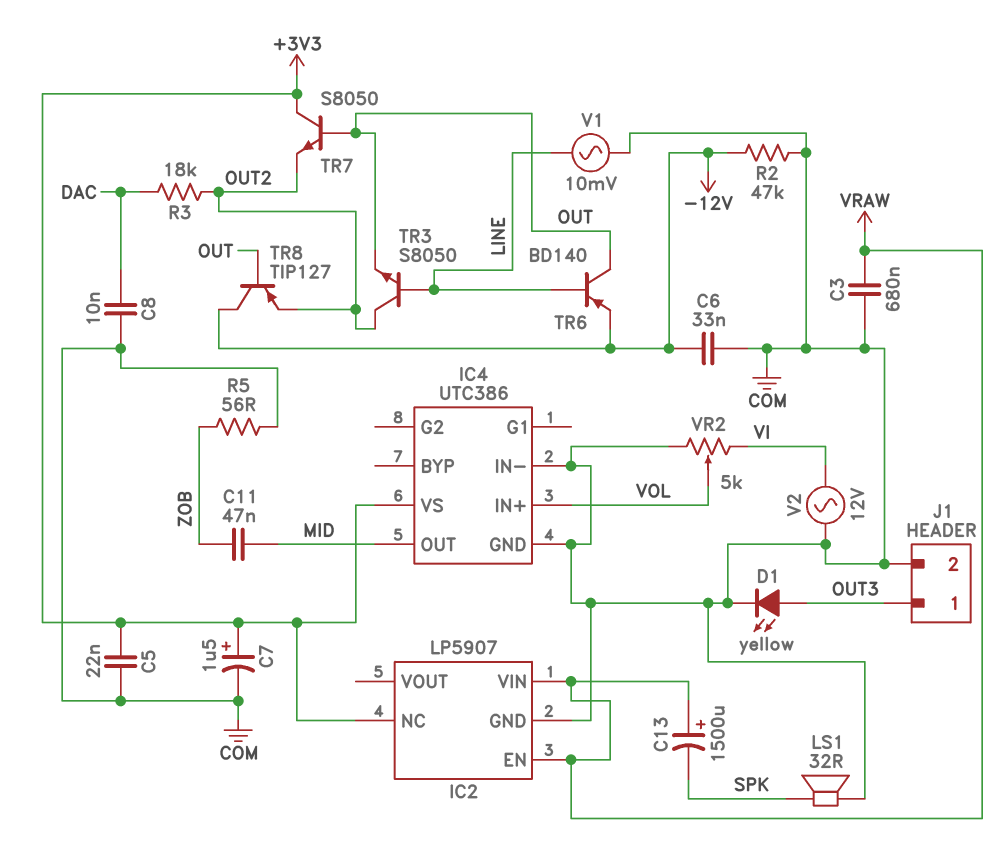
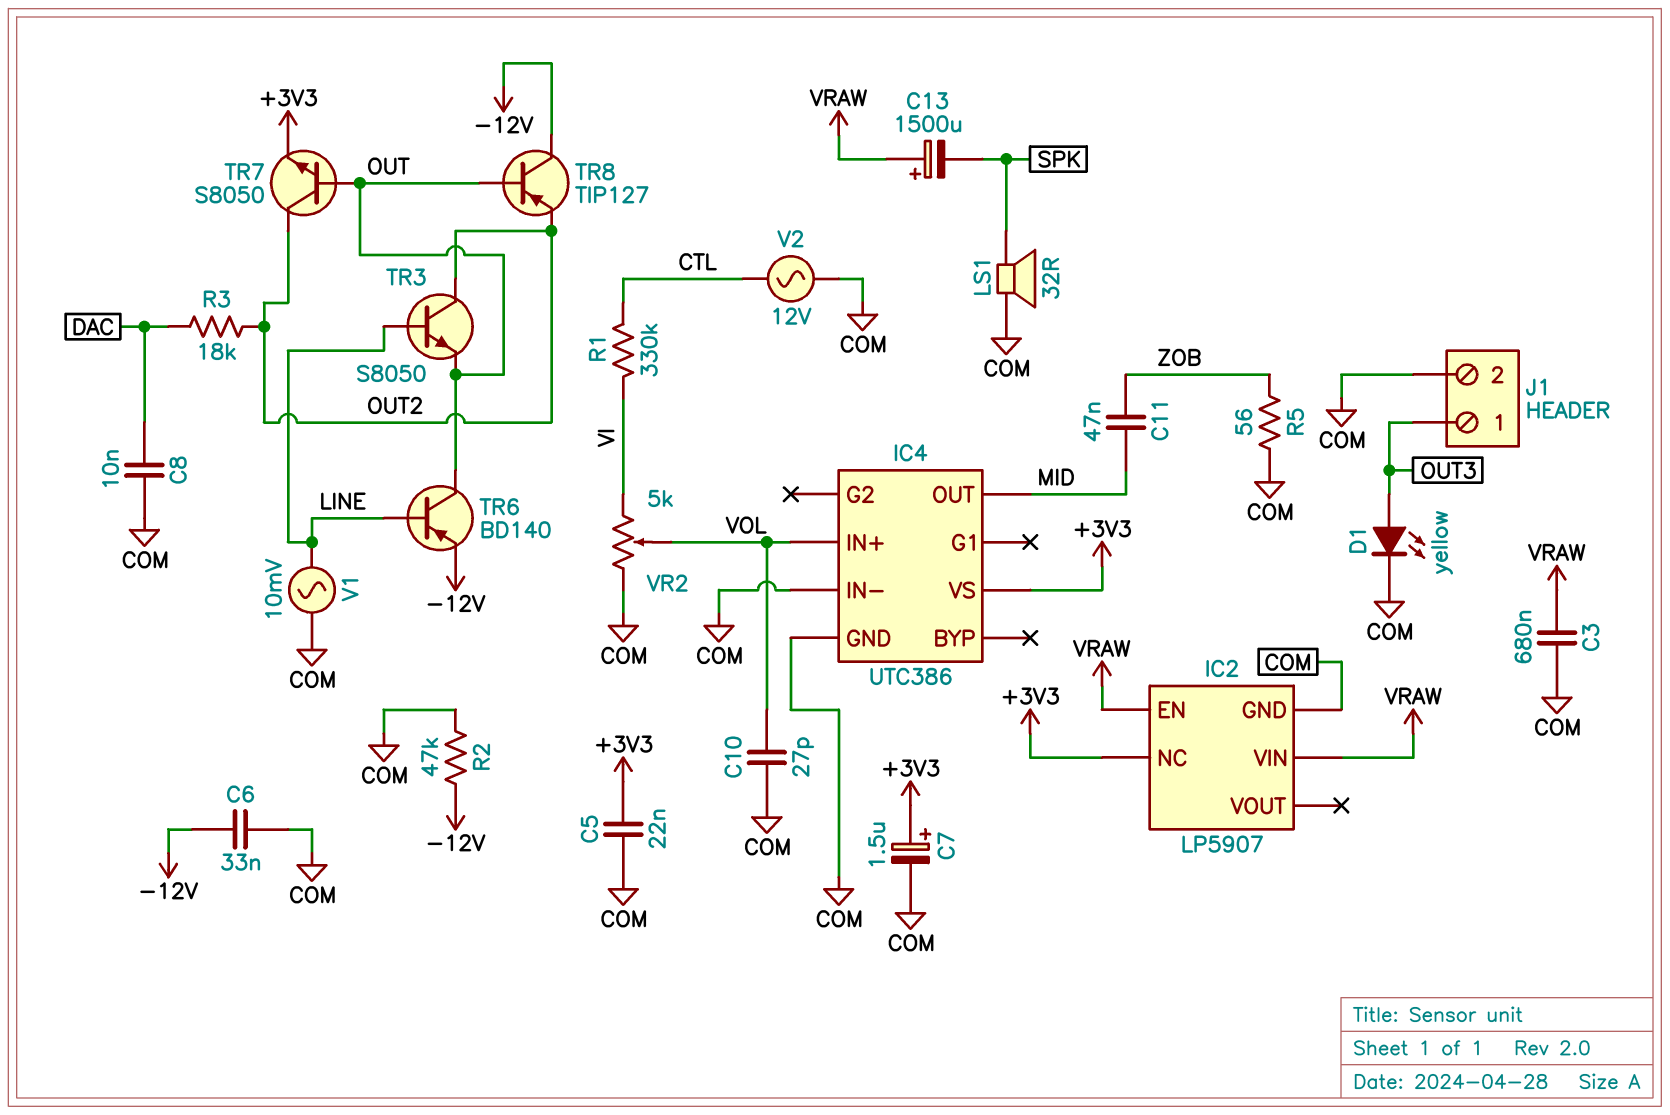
C10: none -> 27pF (COM, VOL)
R1: none -> 330k (CTL, VI)
TR7: NPN S8050 (B OUT, C +3V3, E OUT2) -> NPN S8050 (B OUT, C OUT2, E +3V3)
V2: AC 12V (COM, VI) -> AC 12V (COM, CTL)

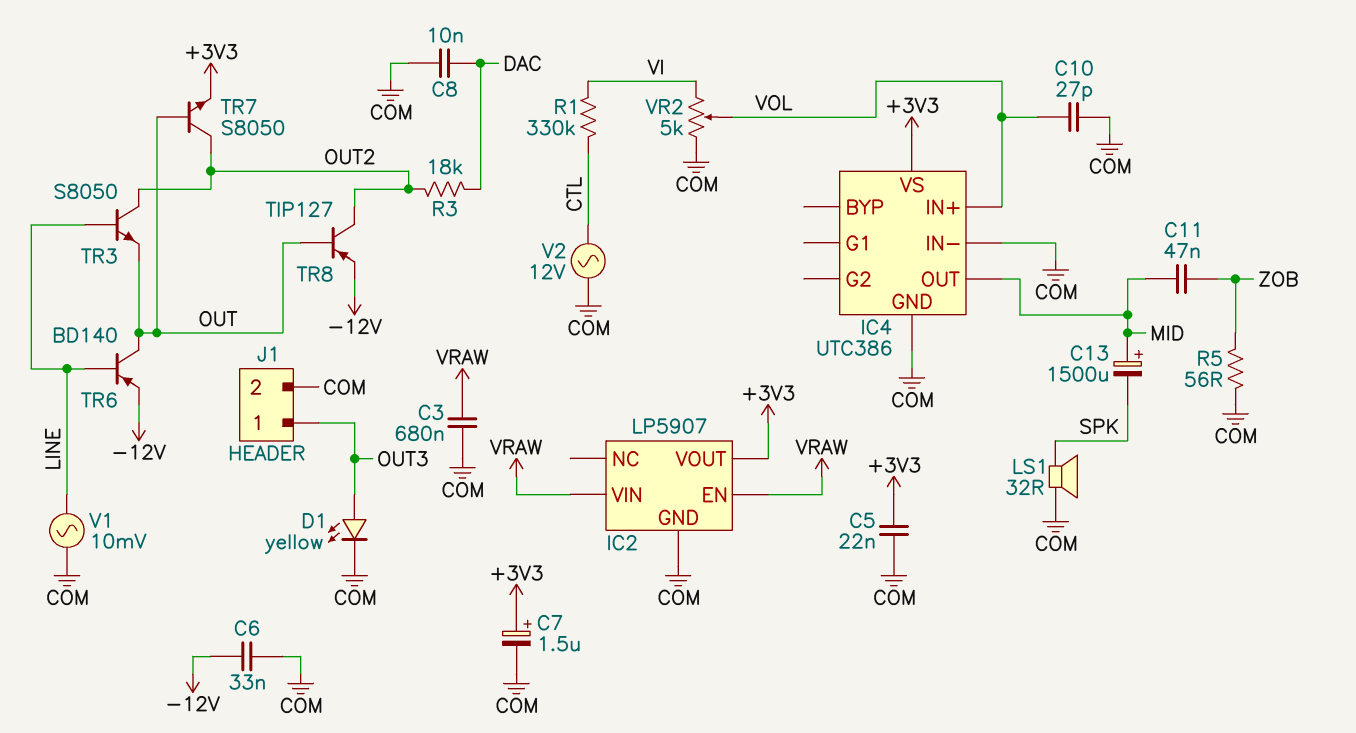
C13: 1500uF (plus VRAW, minus SPK) -> 1500uF (plus MID, minus SPK)
IC2 pin NC: +3V3 -> none
IC2 pin VOUT: none -> +3V3
R2: 47k (-12V, COM) -> none
TR8: PNP TIP127 (B OUT, C -12V, E OUT2) -> PNP TIP127 (B OUT, C OUT2, E -12V)

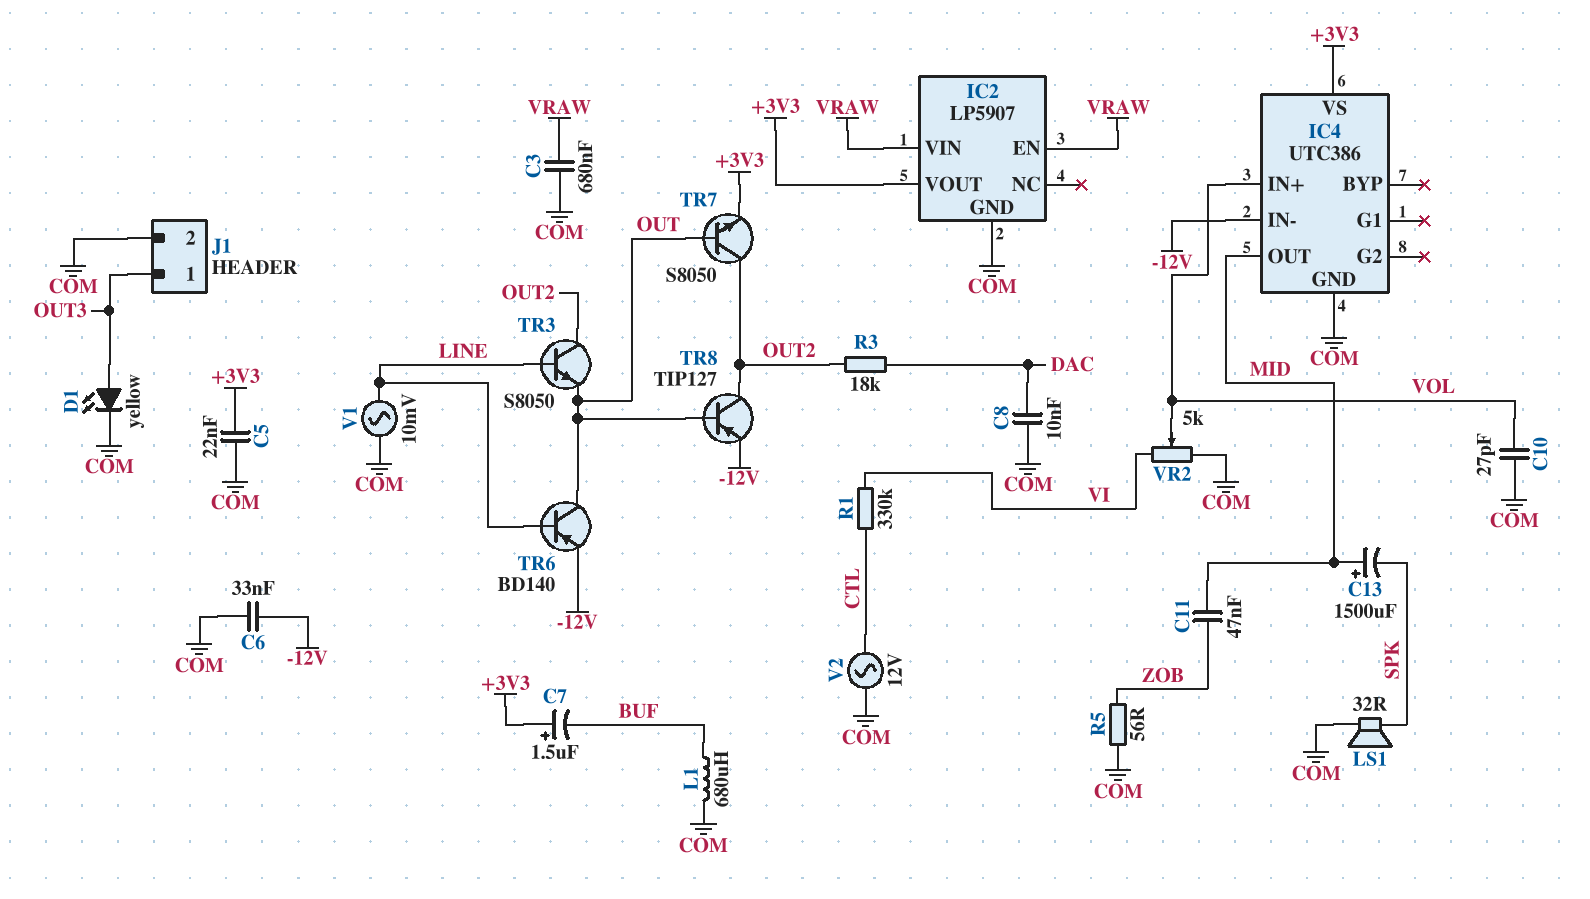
C7: 1.5uF (plus +3V3, minus COM) -> 1.5uF (plus +3V3, minus BUF)
IC4 pin IN-: COM -> -12V
L1: none -> 680uH (BUF, COM)

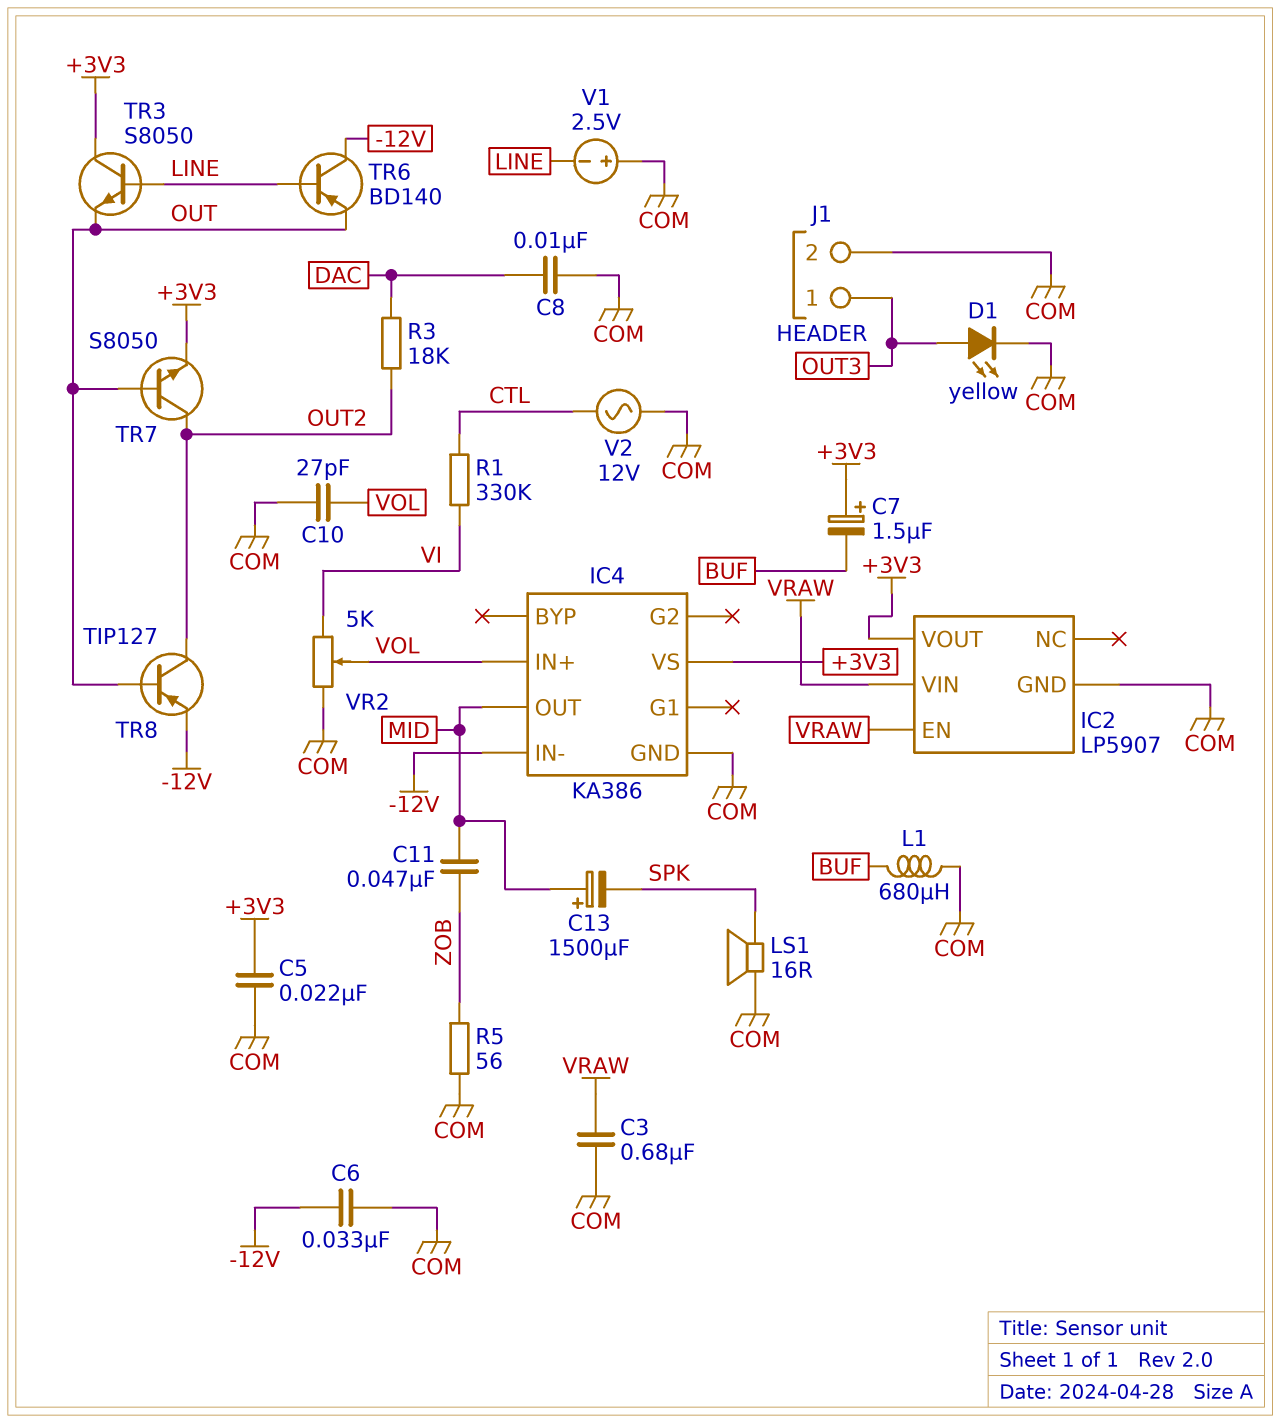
IC4: UTC386 -> KA386
LS1: speaker 32R (COM, SPK) -> speaker 16R (COM, SPK)
TR3: NPN S8050 (B LINE, C OUT2, E OUT) -> NPN S8050 (B LINE, C +3V3, E OUT)
TR6: PNP BD140 (B LINE, C OUT, E -12V) -> PNP BD140 (B LINE, C -12V, E OUT)
V1: AC 10mV (COM, LINE) -> 2.5V (plus COM, minus LINE)

